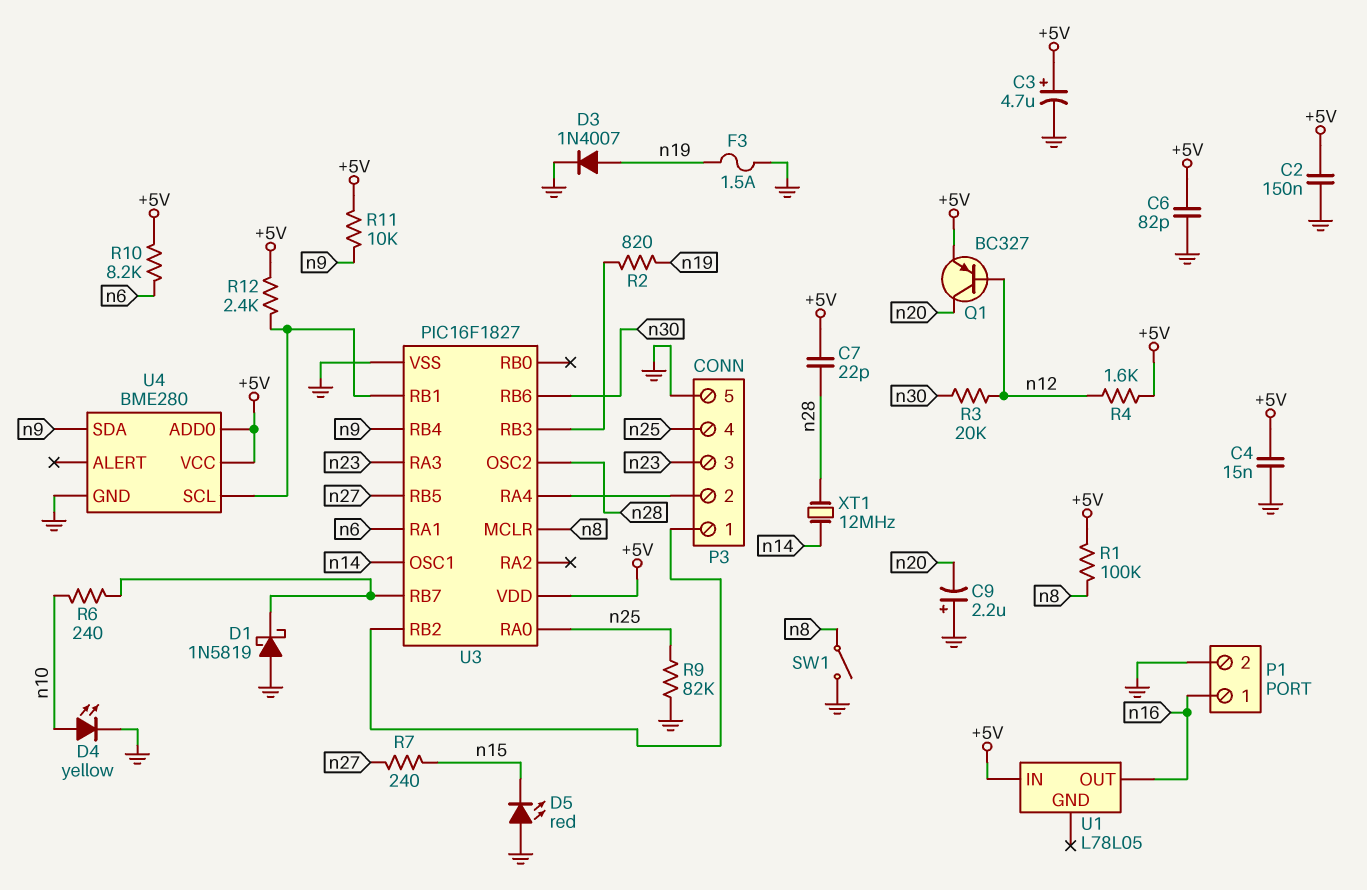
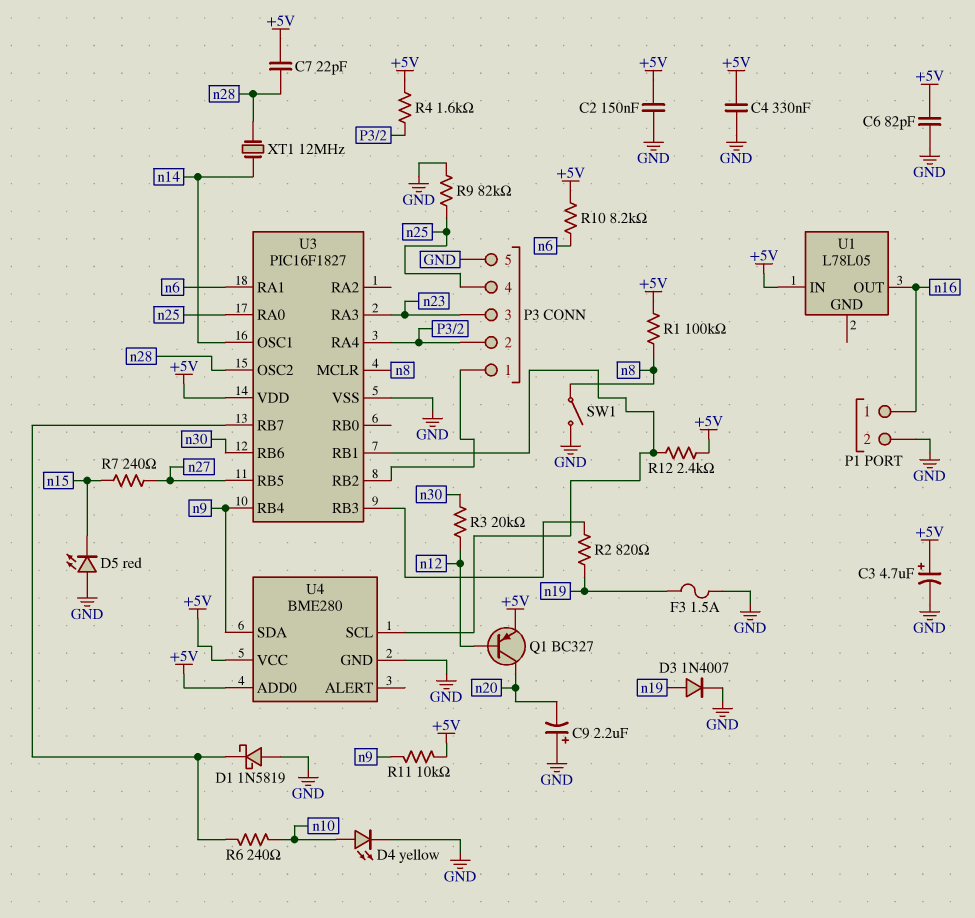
C4: 15nF (+5V, GND) -> 330nF (+5V, GND)
R4: 1.6k (+5V, n12) -> 1.6k (+5V, P3/2)

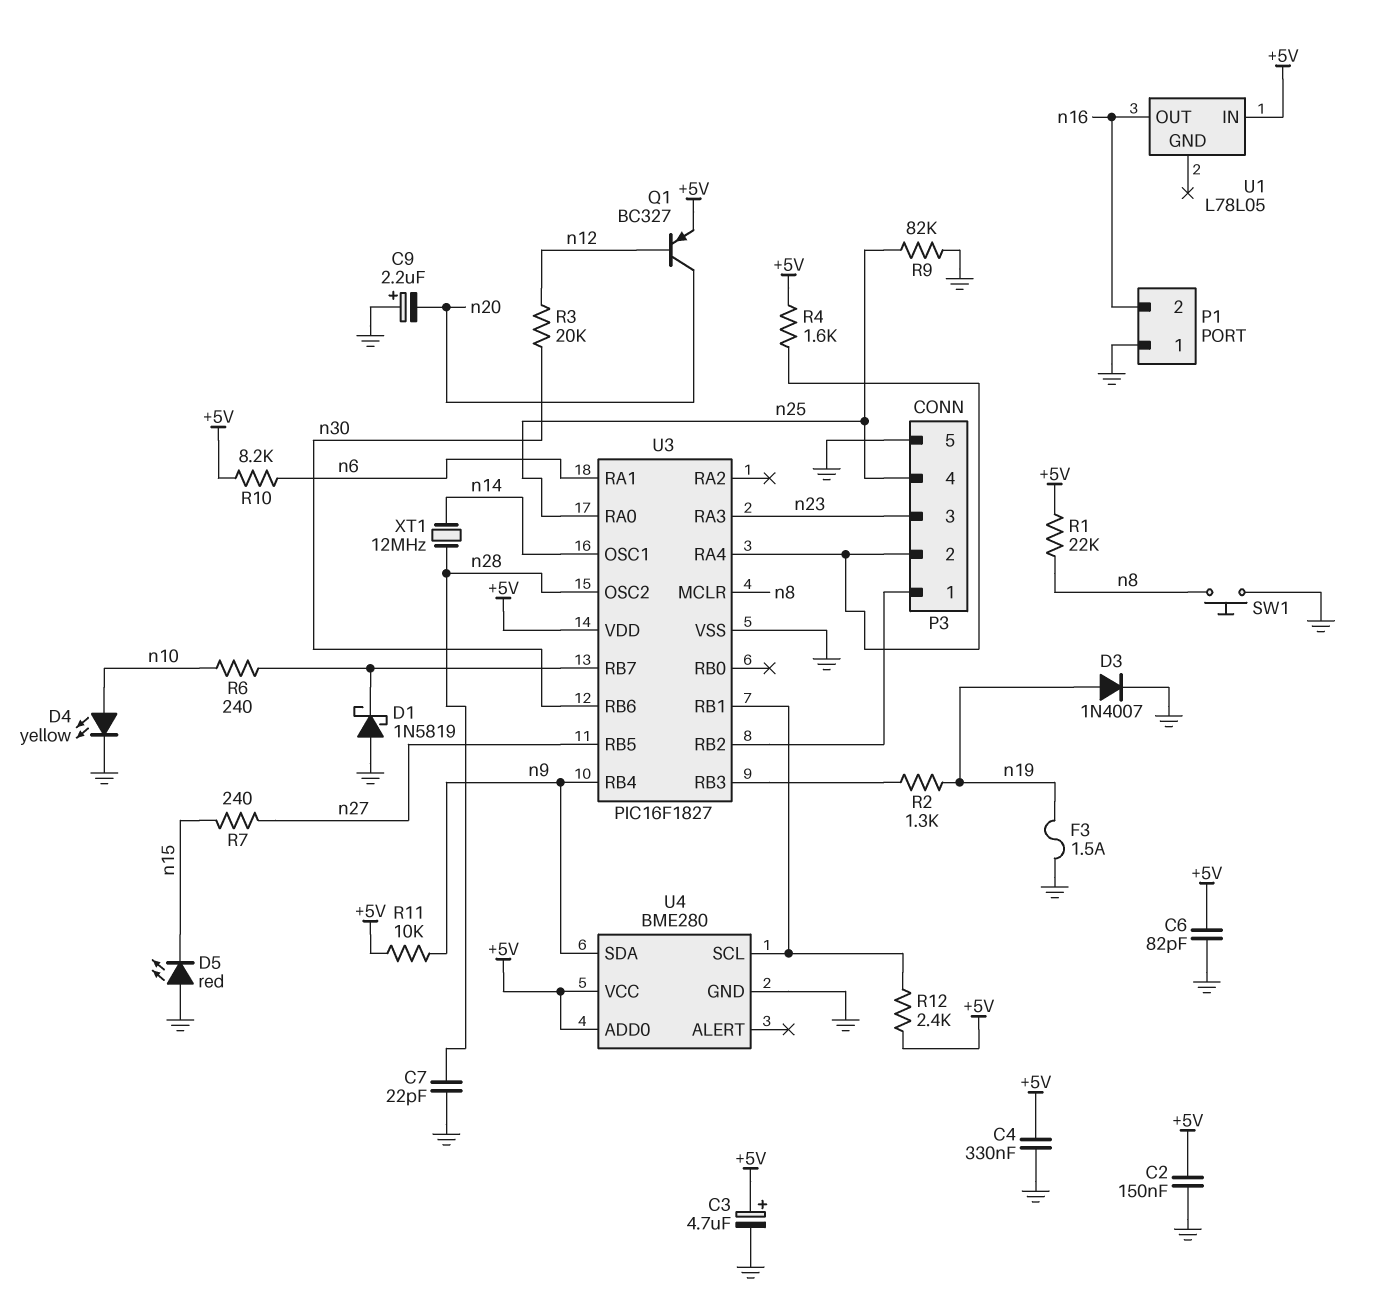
C7: 22pF (+5V, n28) -> 22pF (GND, n28)
P1 pin 1: n16 -> GND
P1 pin 2: GND -> n16
R1: 100k (+5V, n8) -> 22k (+5V, n8)
R2: 820 (U3/RB3, n19) -> 1.3k (U3/RB3, n19)
SW1: switch (GND, n8) -> button (GND, n8)

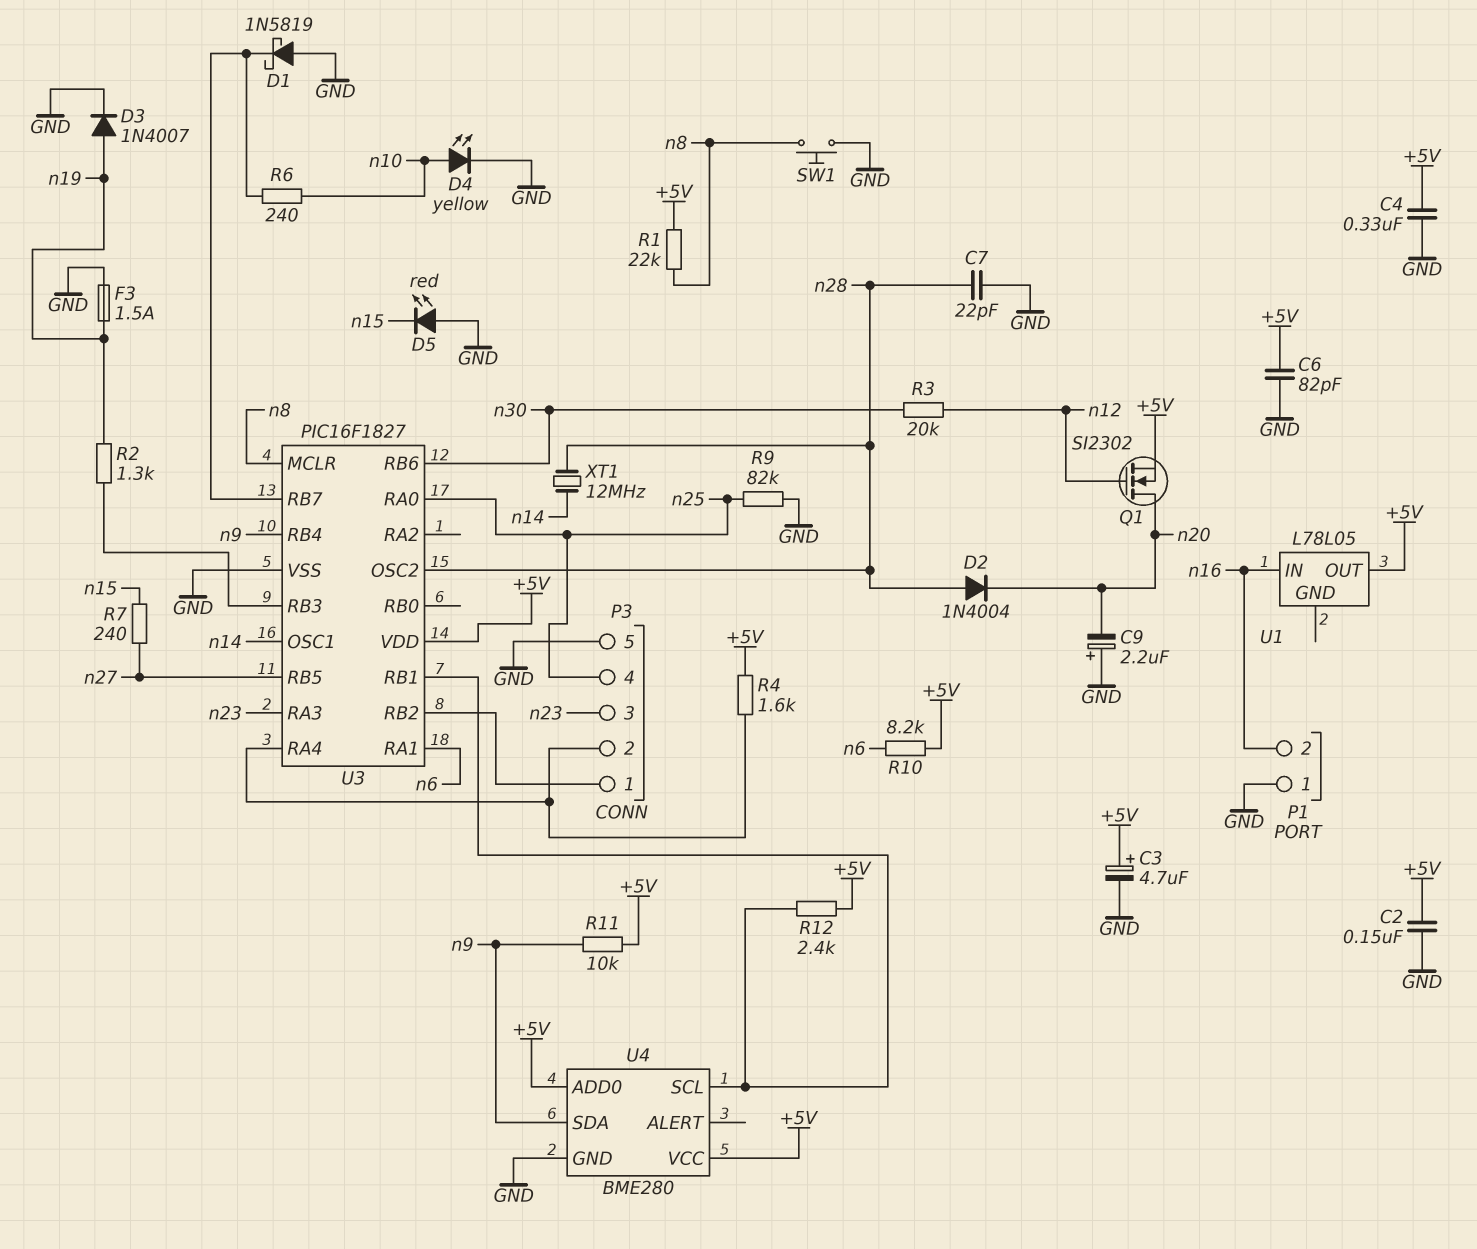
D2: none -> diode 1N4004 (A n28, K n20)
Q1: PNP BC327 (B n12, C n20, E +5V) -> NMOS SI2302 (G n12, D n20, S +5V)
U1 pin IN: +5V -> n16
U1 pin OUT: n16 -> +5V

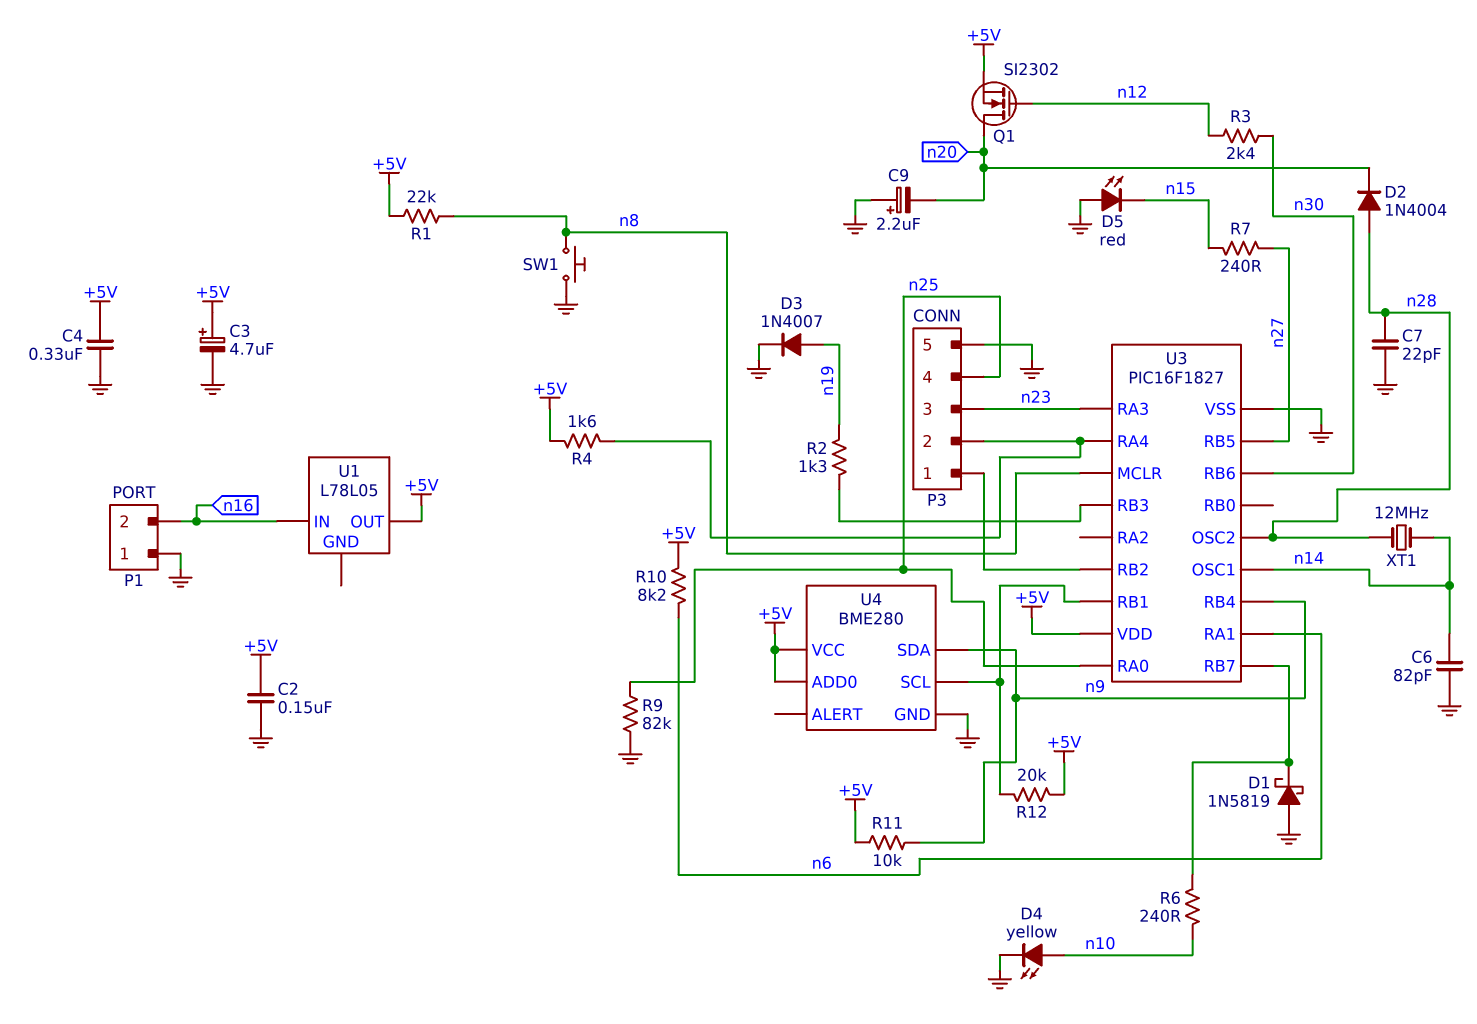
C6: 82pF (+5V, GND) -> 82pF (GND, n14)
F3: 1.5A (GND, n19) -> none
R3: 20k (n12, n30) -> 2.4k (n12, n30)
R12: 2.4k (+5V, U3/RB1) -> 20k (+5V, U3/RB1)

